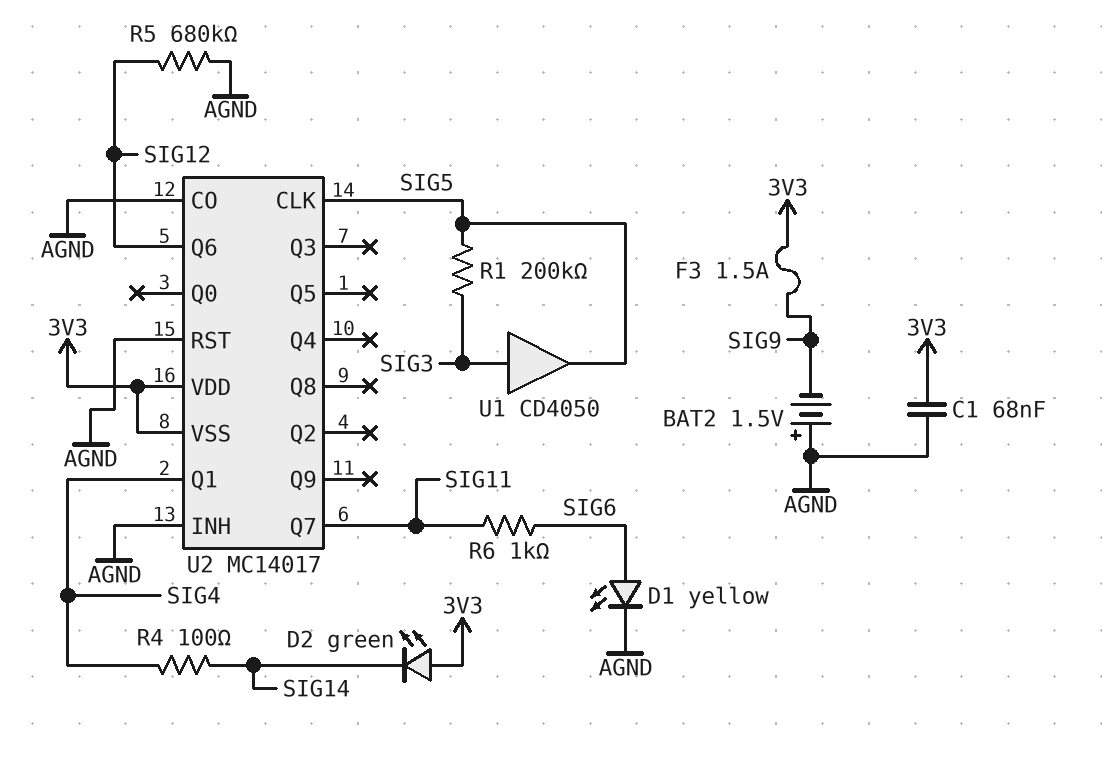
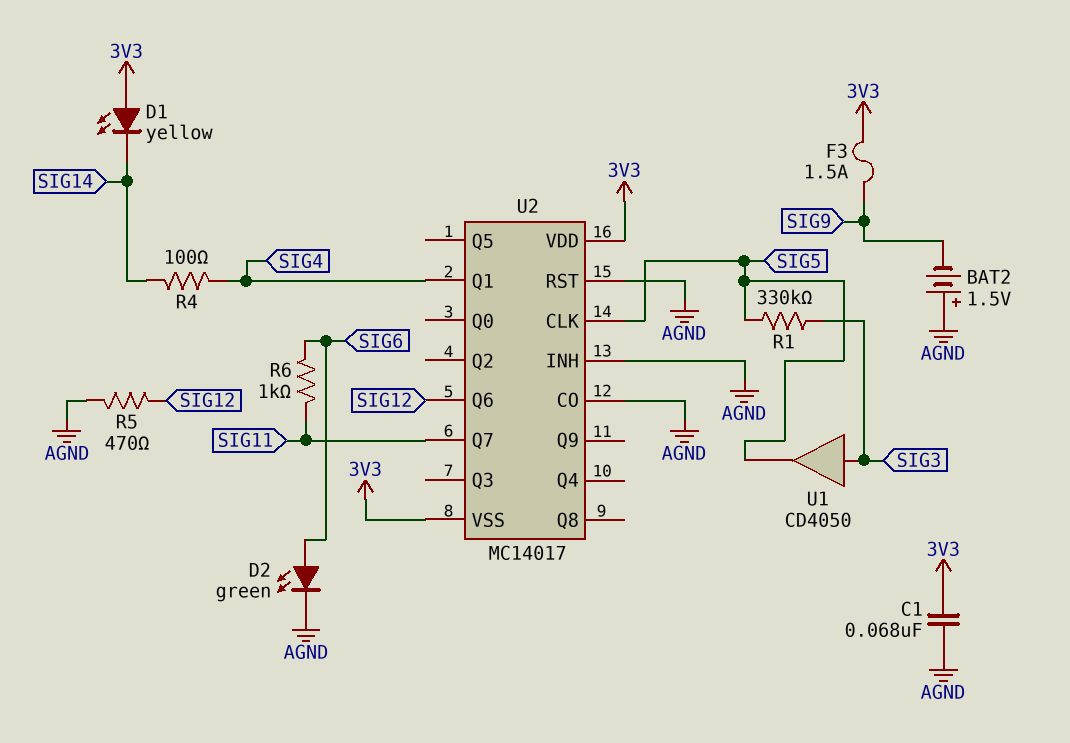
D1: LED yellow (A SIG6, K AGND) -> LED yellow (A 3V3, K SIG14)
D2: LED green (A 3V3, K SIG14) -> LED green (A SIG6, K AGND)
R1: 200k (SIG3, SIG5) -> 330k (SIG3, SIG5)
R5: 680k (AGND, SIG12) -> 470 (AGND, SIG12)

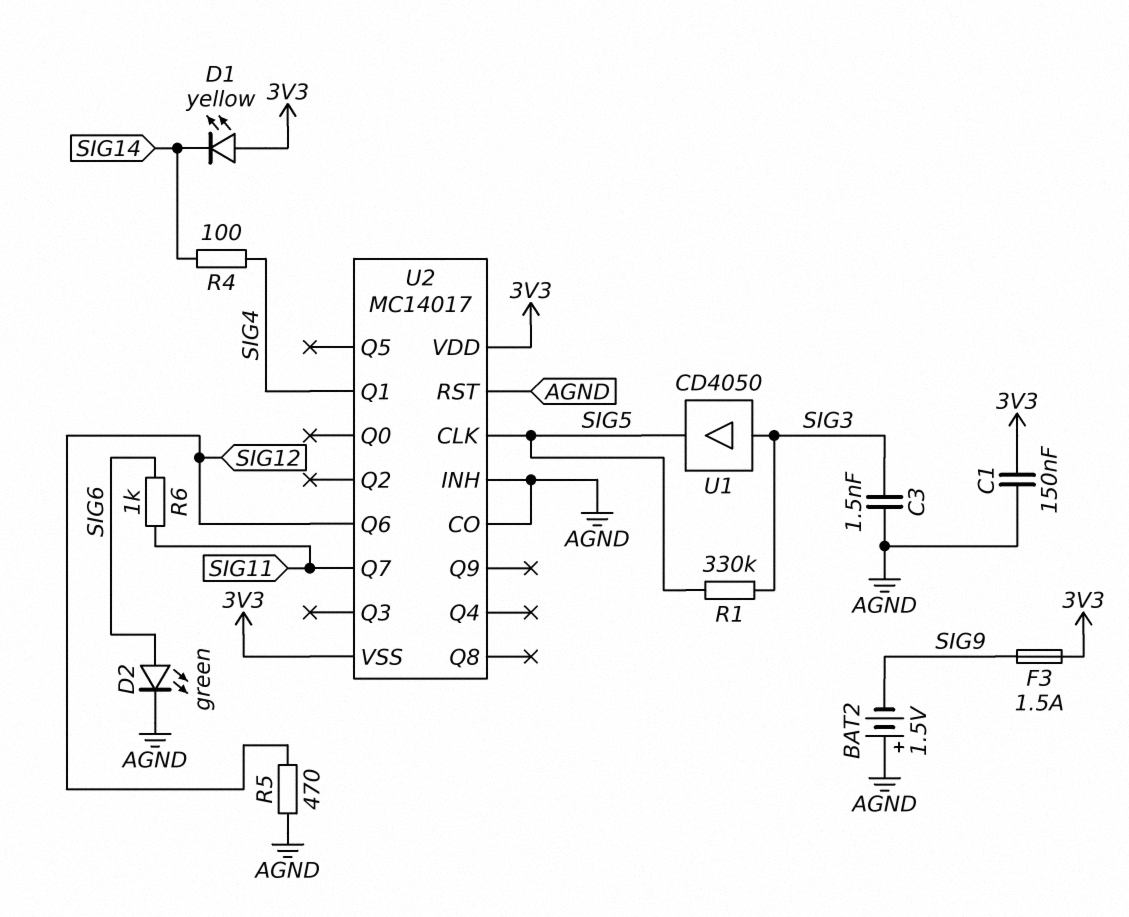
C1: 68nF (3V3, AGND) -> 150nF (3V3, AGND)
C3: none -> 1.5nF (AGND, SIG3)

